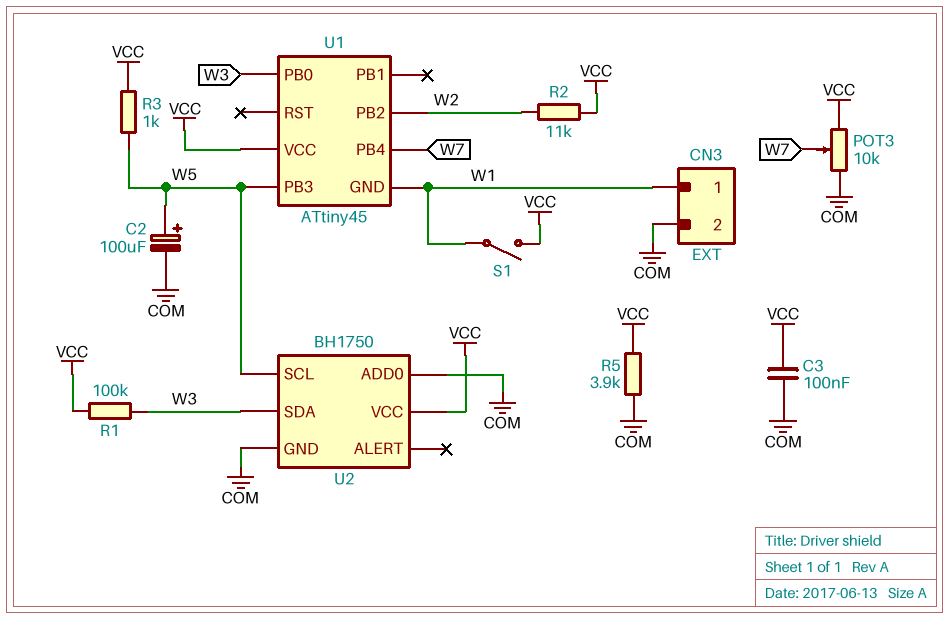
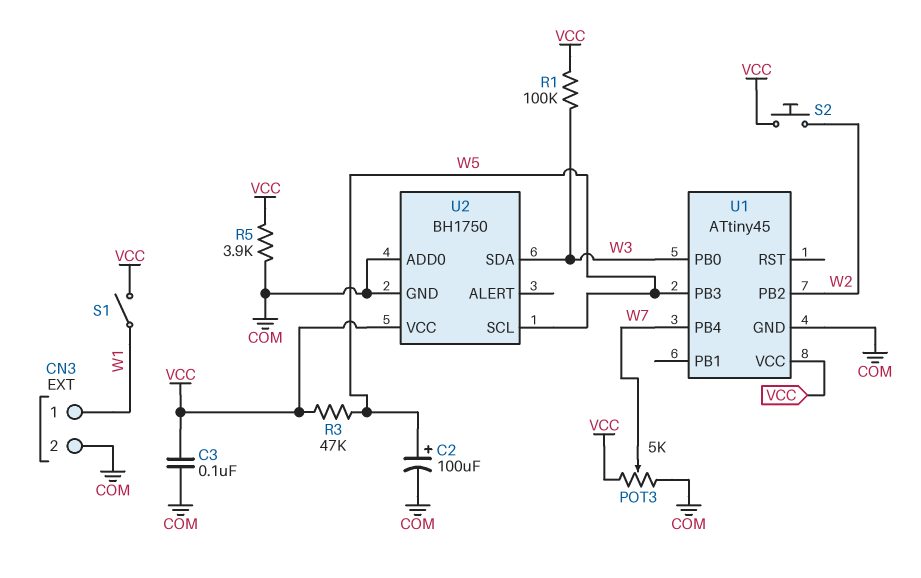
POT3: 10k (COM, VCC, wiper W7) -> 5k (COM, VCC, wiper W7)
R2: 11k (VCC, W2) -> none
R3: 1k (VCC, W5) -> 47k (VCC, W5)
S2: none -> button (VCC, W2)
U1 pin GND: W1 -> COM

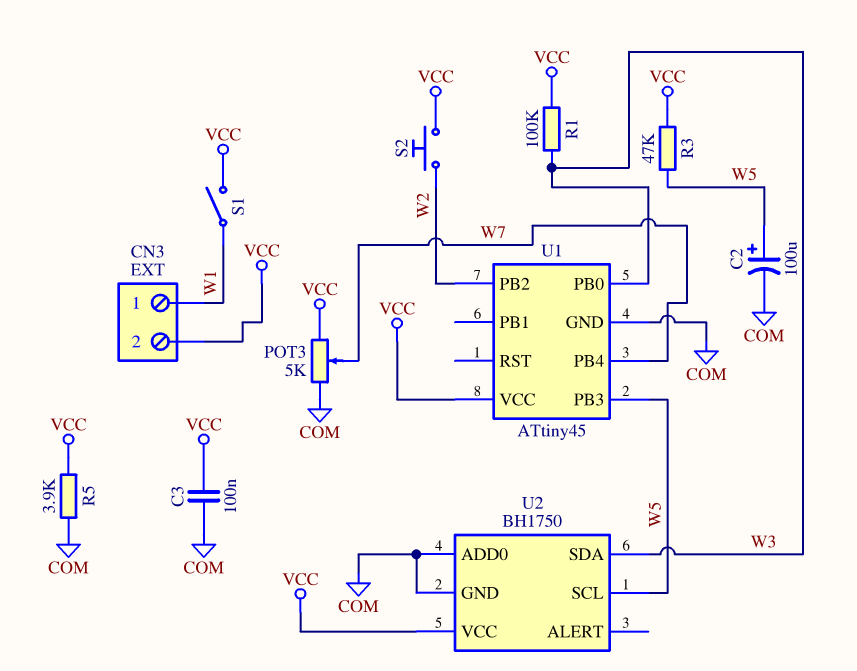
CN3 pin 2: COM -> VCC

